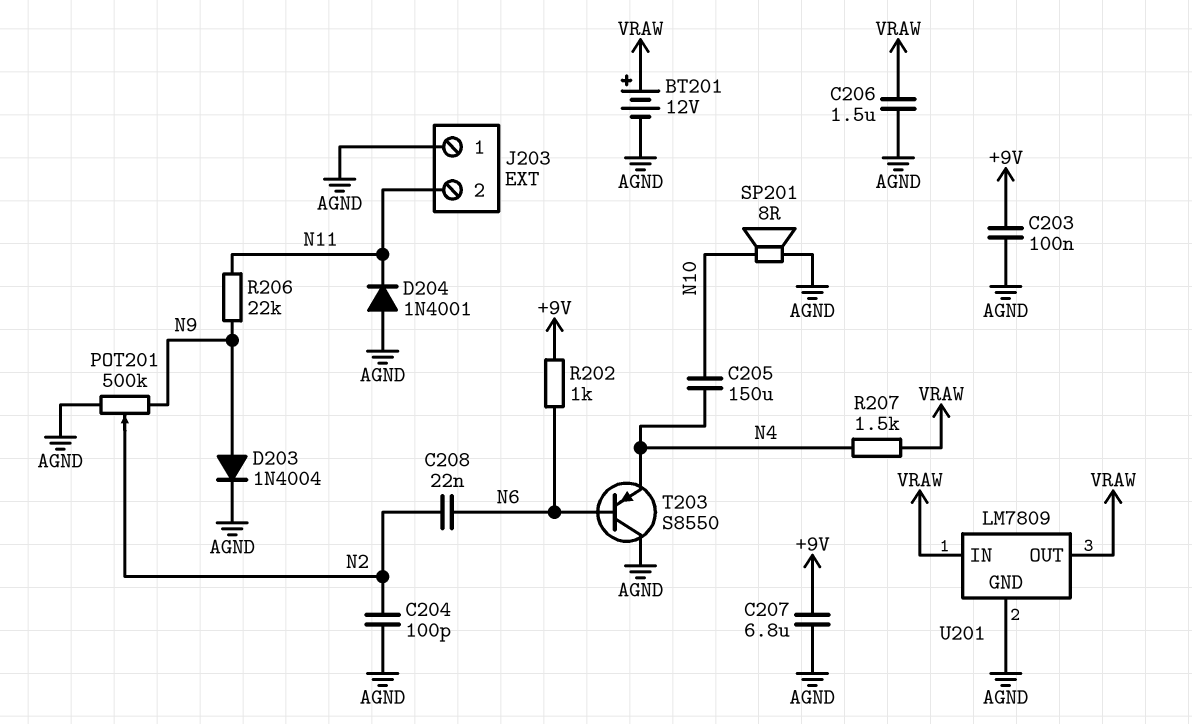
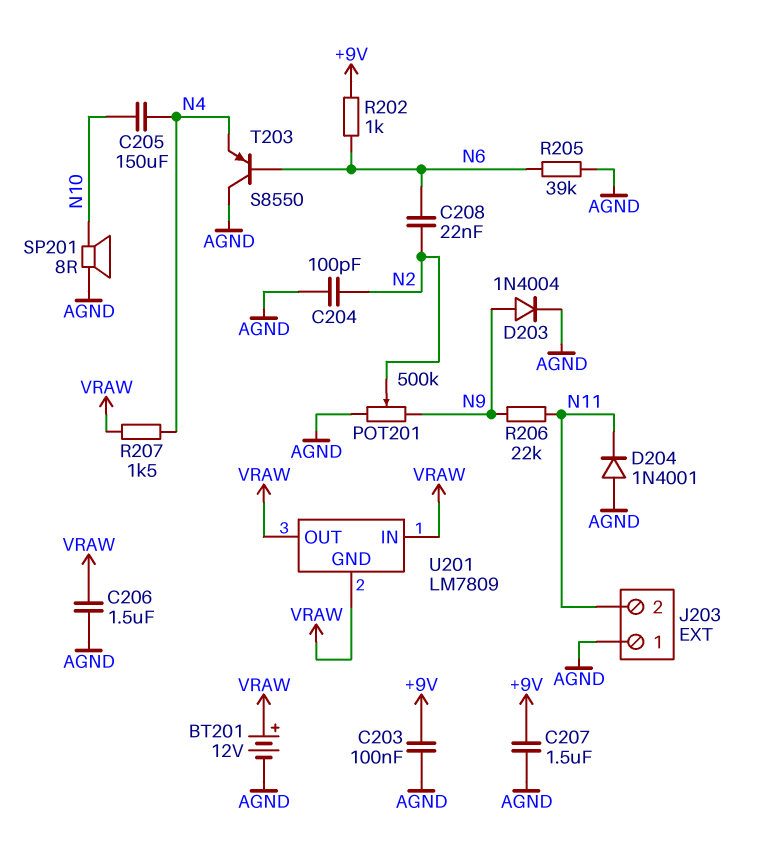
C207: 6.8uF (+9V, AGND) -> 1.5uF (+9V, AGND)
R205: none -> 39k (AGND, N6)
U201 pin GND: AGND -> VRAW

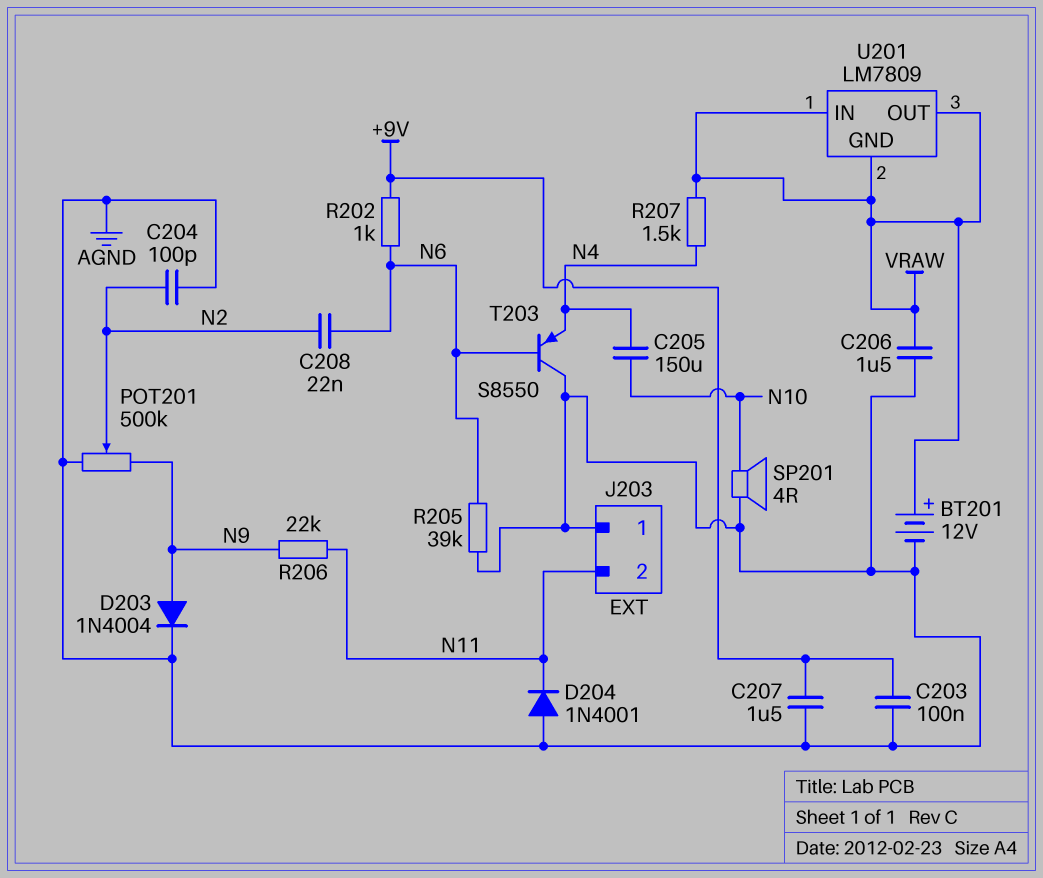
SP201: speaker 8R (AGND, N10) -> speaker 4R (AGND, N10)

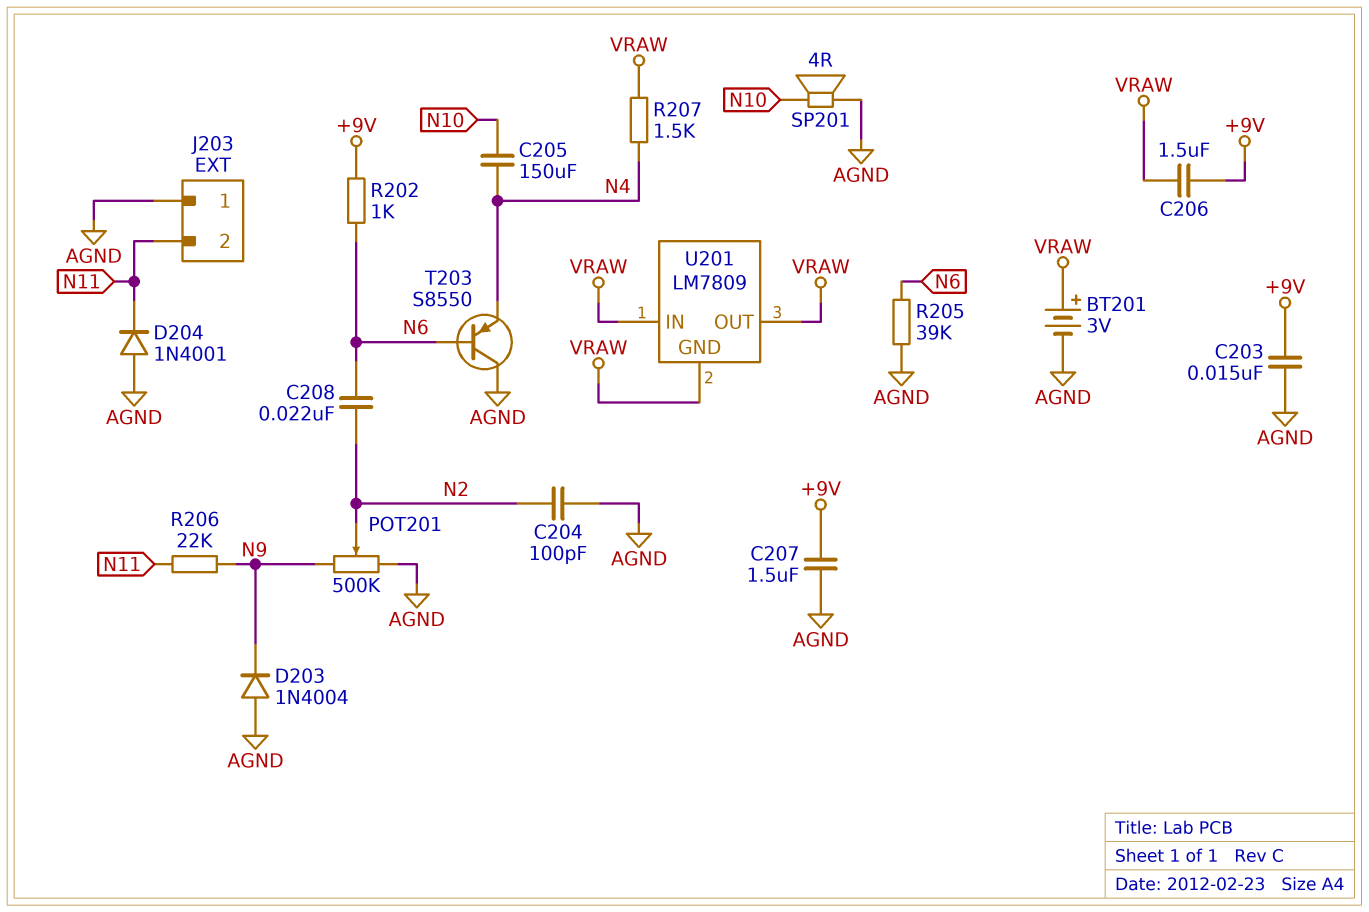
BT201: 12V (plus VRAW, minus AGND) -> 3V (plus VRAW, minus AGND)
C203: 100nF (+9V, AGND) -> 15nF (+9V, AGND)
C206: 1.5uF (AGND, VRAW) -> 1.5uF (+9V, VRAW)
D203: diode 1N4004 (A N9, K AGND) -> diode 1N4004 (A AGND, K N9)

